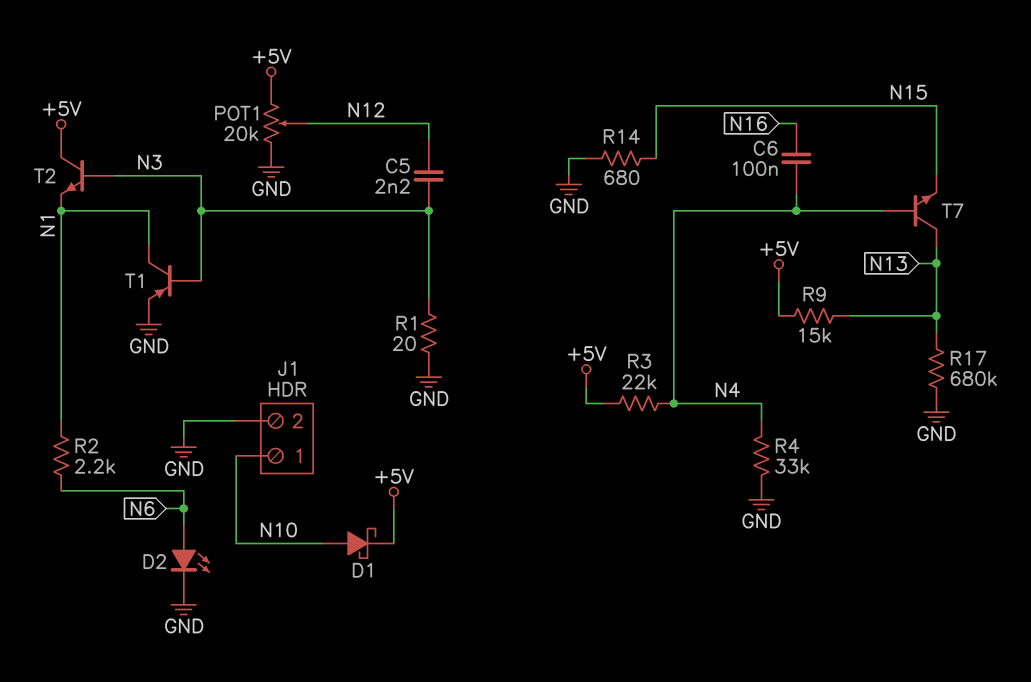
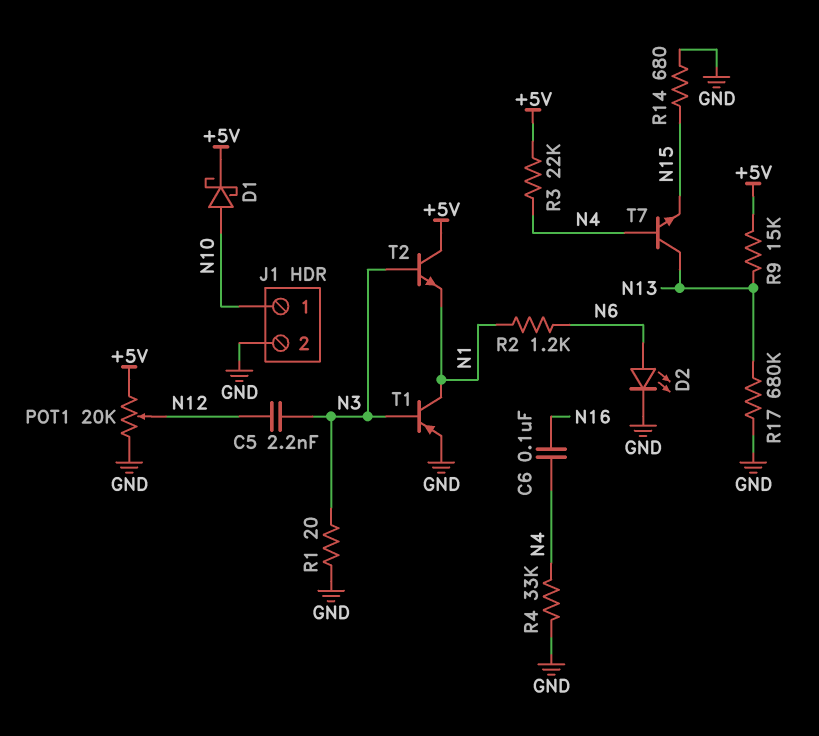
R2: 2.2k (N1, N6) -> 1.2k (N1, N6)

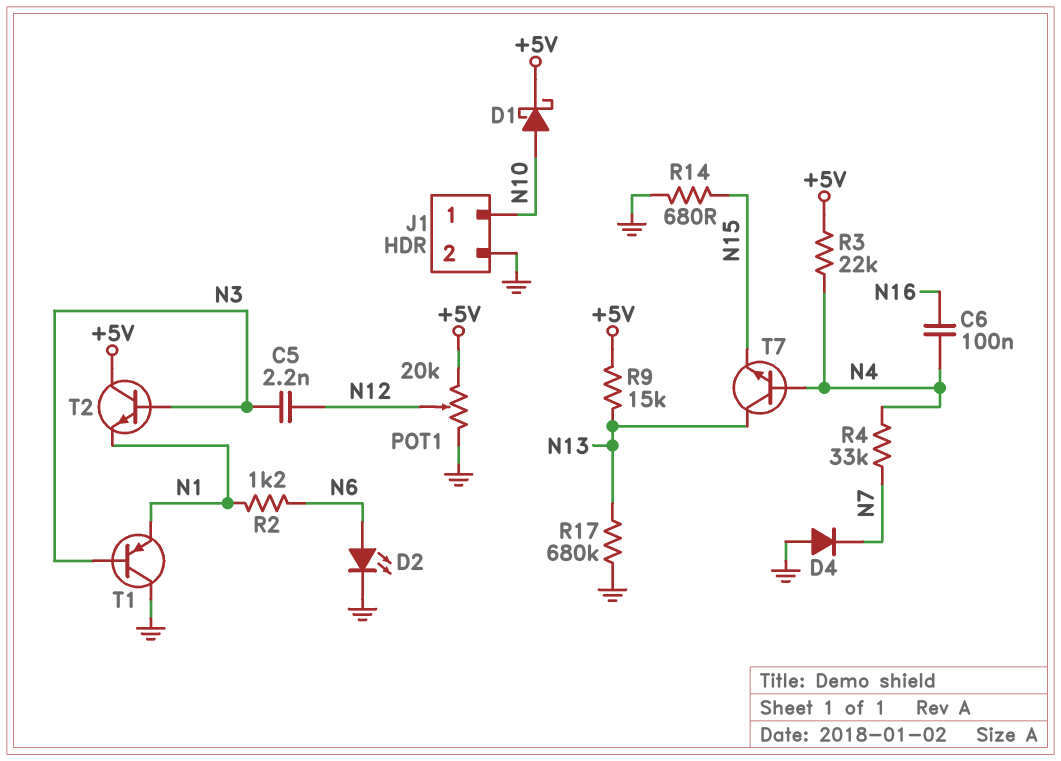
D4: none -> diode (A GND, K N7)
R1: 20 (GND, N3) -> none
R4: 33k (GND, N4) -> 33k (N4, N7)
T1: PNP (B N3, C N1, E GND) -> PNP (B N3, C GND, E N1)

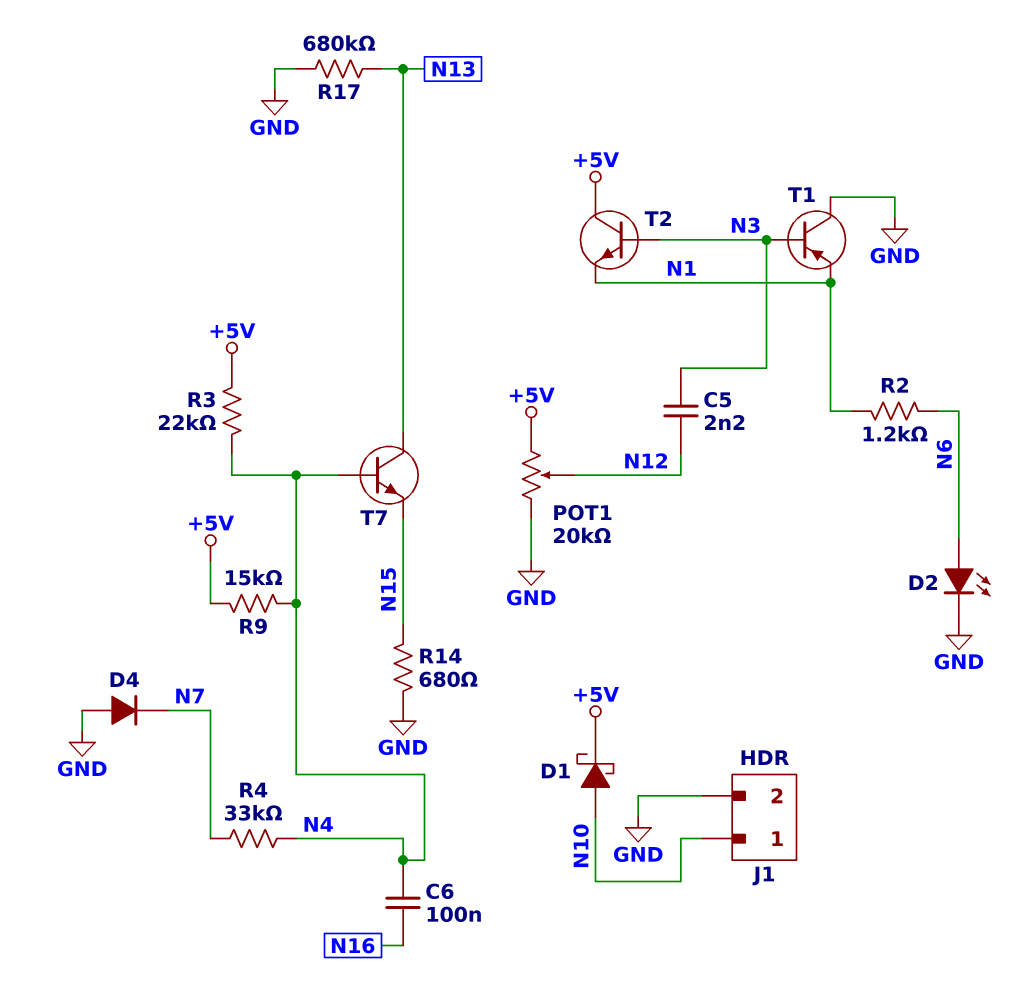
R9: 15k (+5V, N13) -> 15k (+5V, N4)

